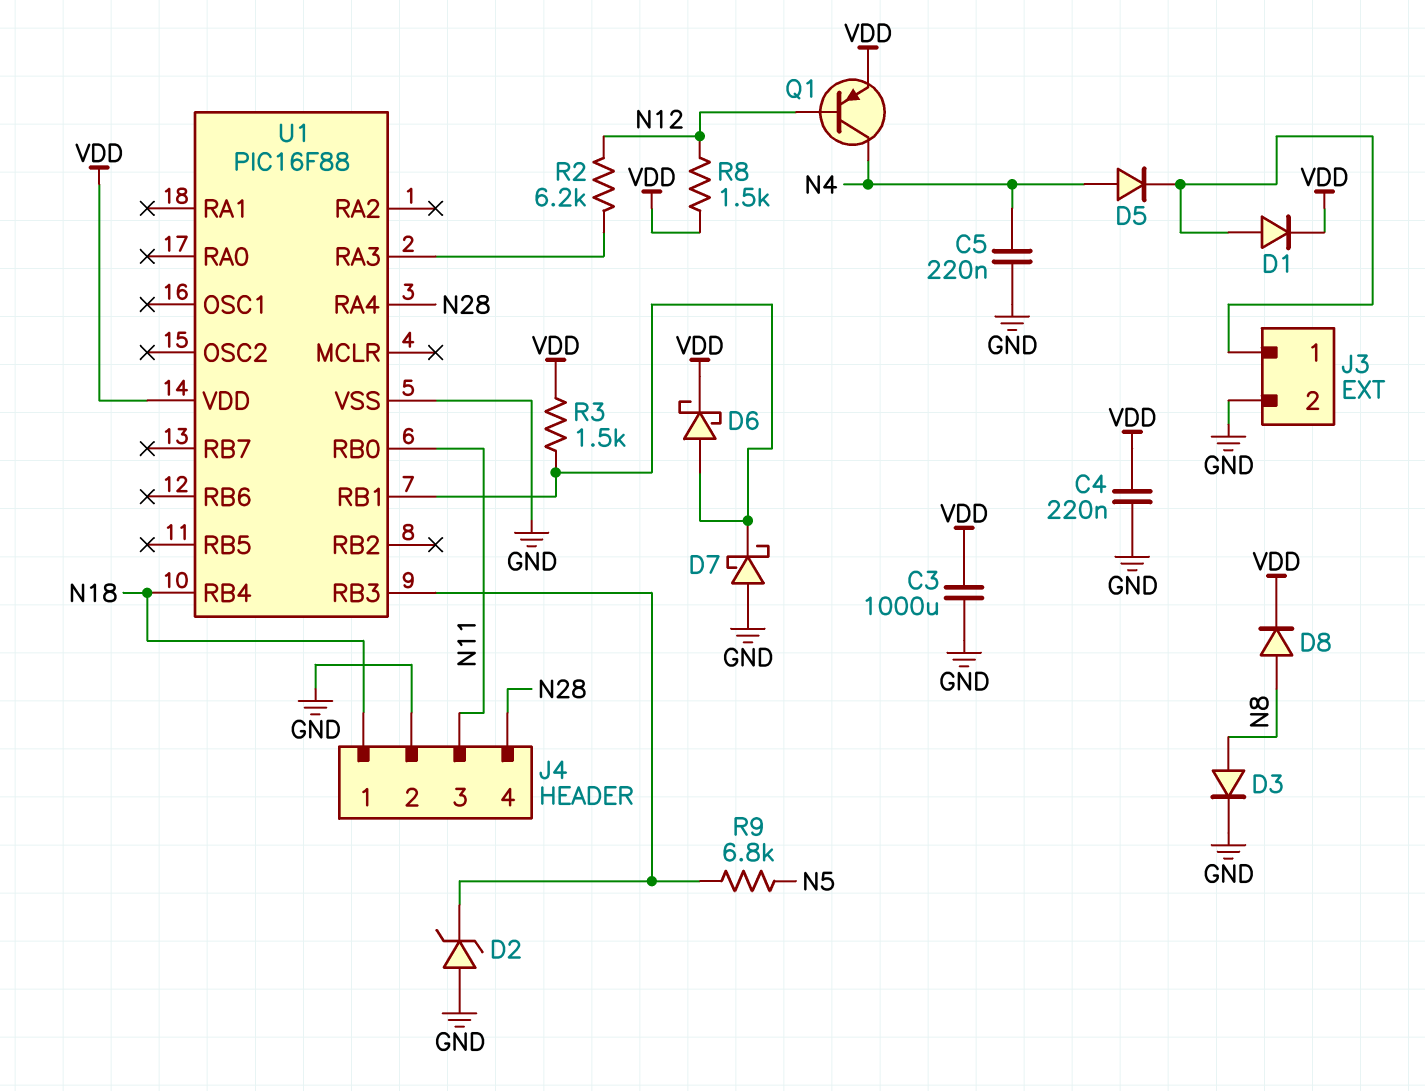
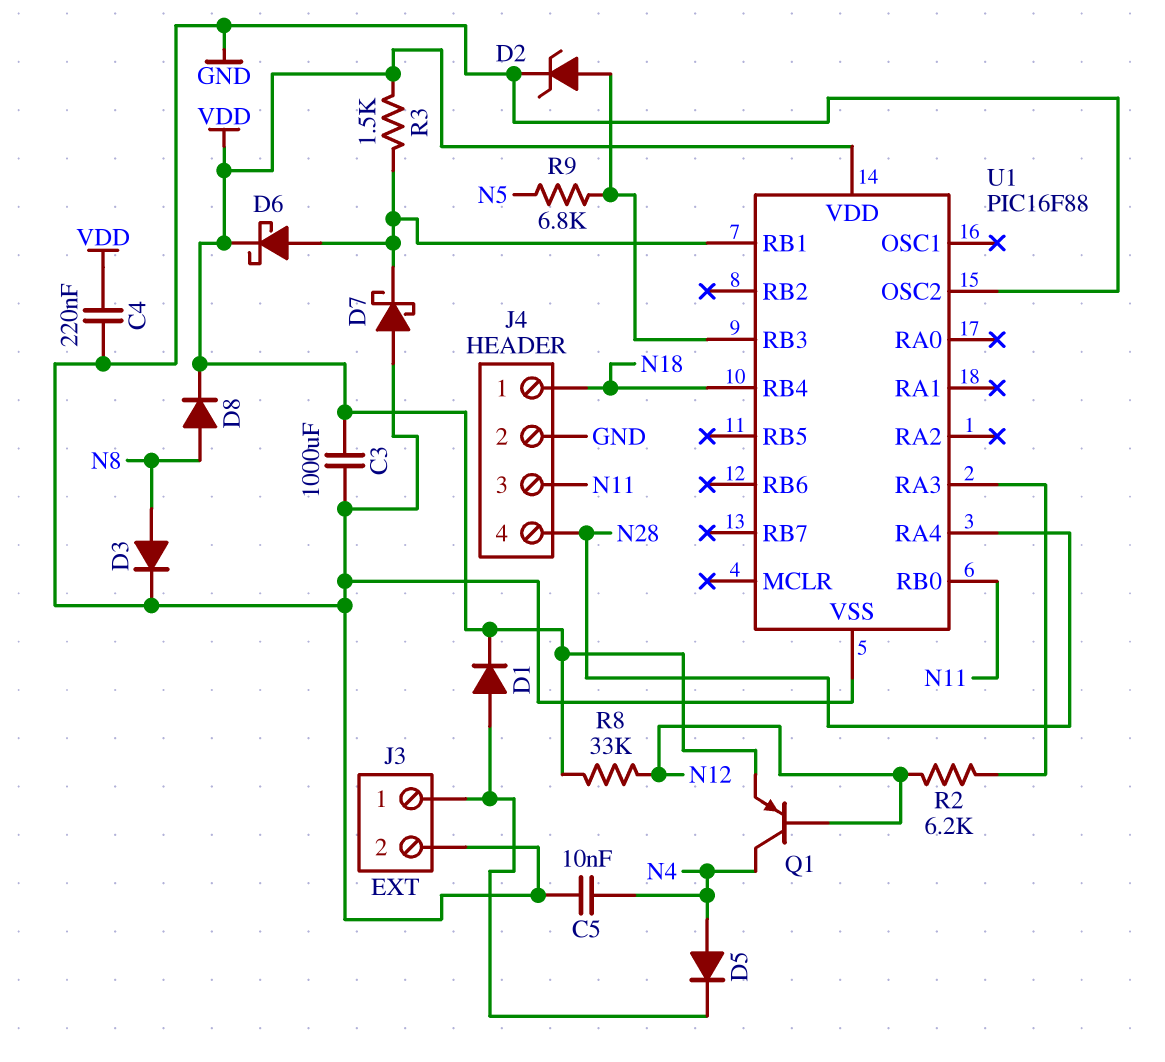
C5: 220nF (GND, N4) -> 10nF (GND, N4)
D2: zener (A GND, K U1/RB3) -> zener (A U1/RB3, K GND)
R8: 1.5k (N12, VDD) -> 33k (N12, VDD)
U1 pin OSC2: none -> GND

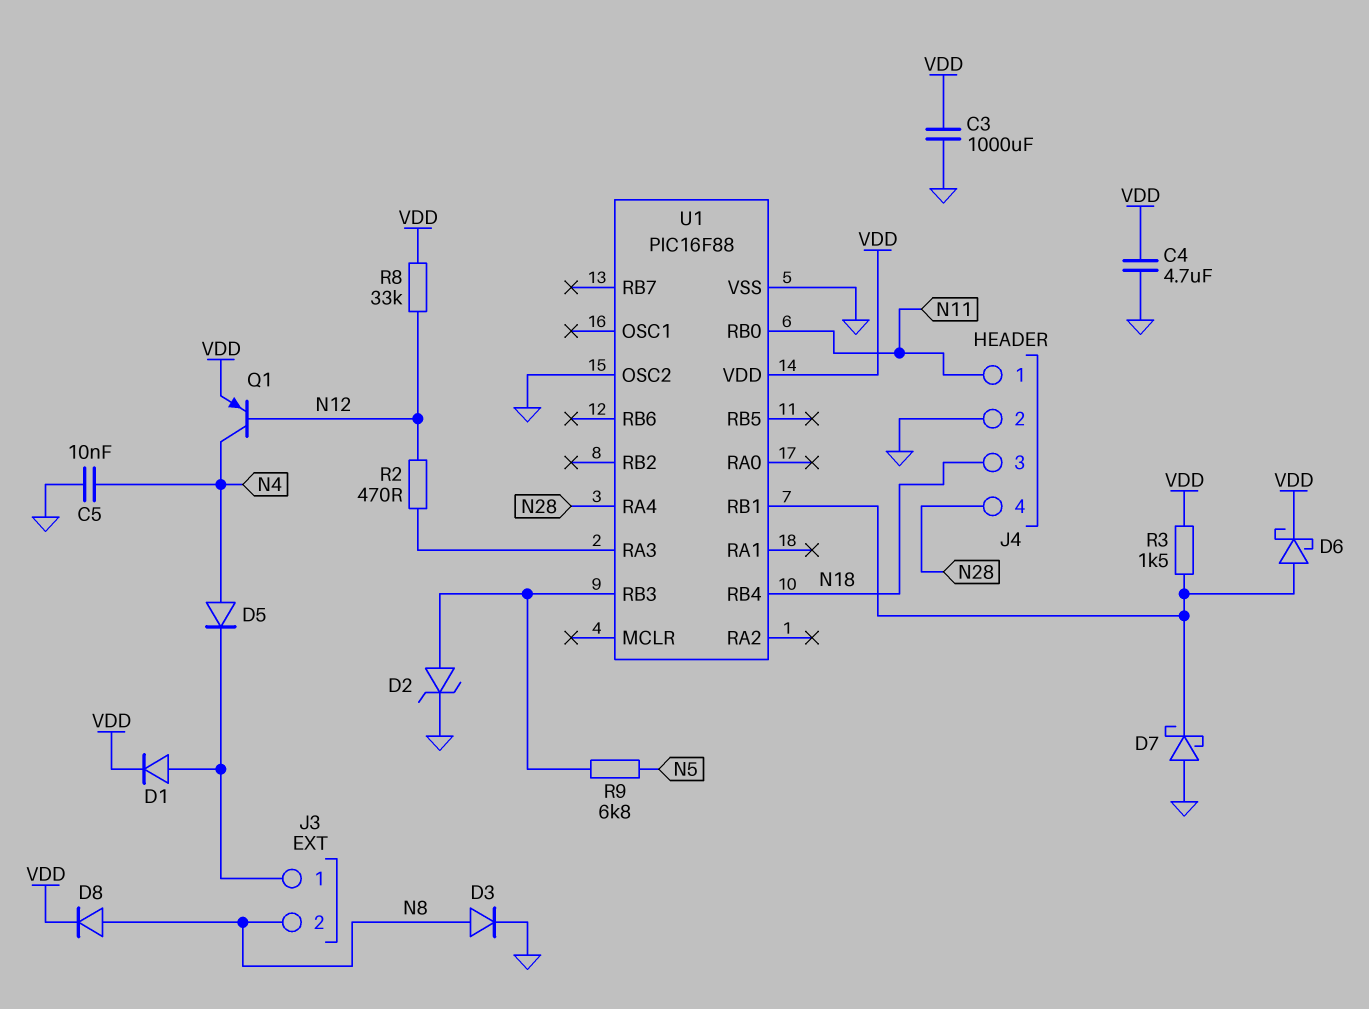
C4: 220nF (GND, VDD) -> 4.7uF (GND, VDD)
J3 pin 2: GND -> N8
J4 pin 1: N18 -> N11
J4 pin 3: N11 -> N18
R2: 6.2k (N12, U1/RA3) -> 470 (N12, U1/RA3)

